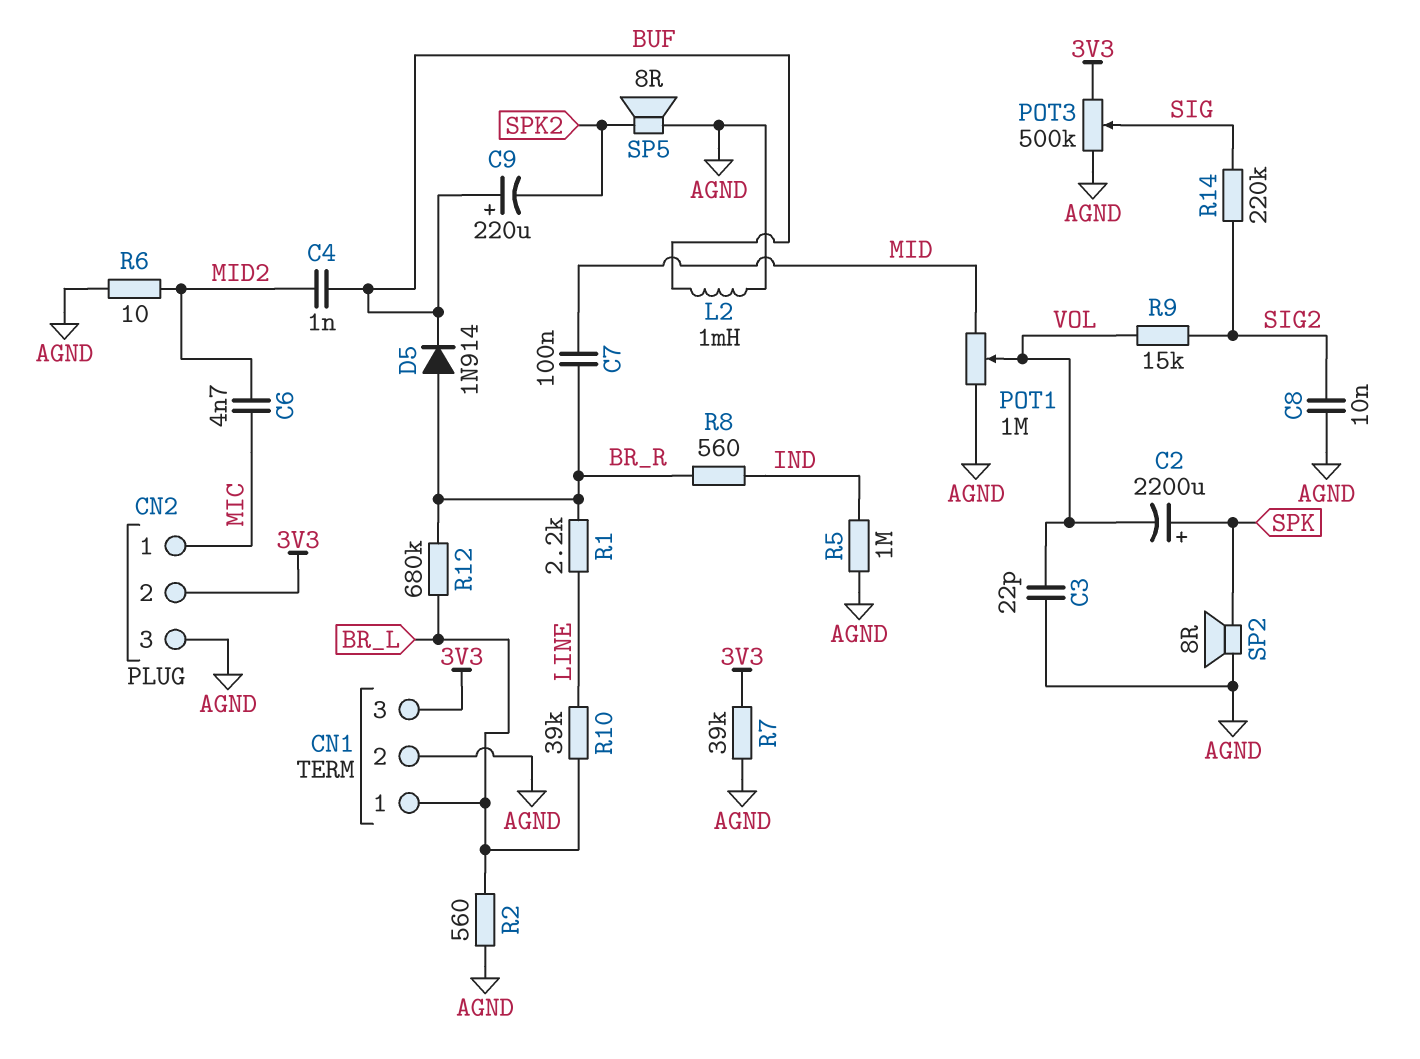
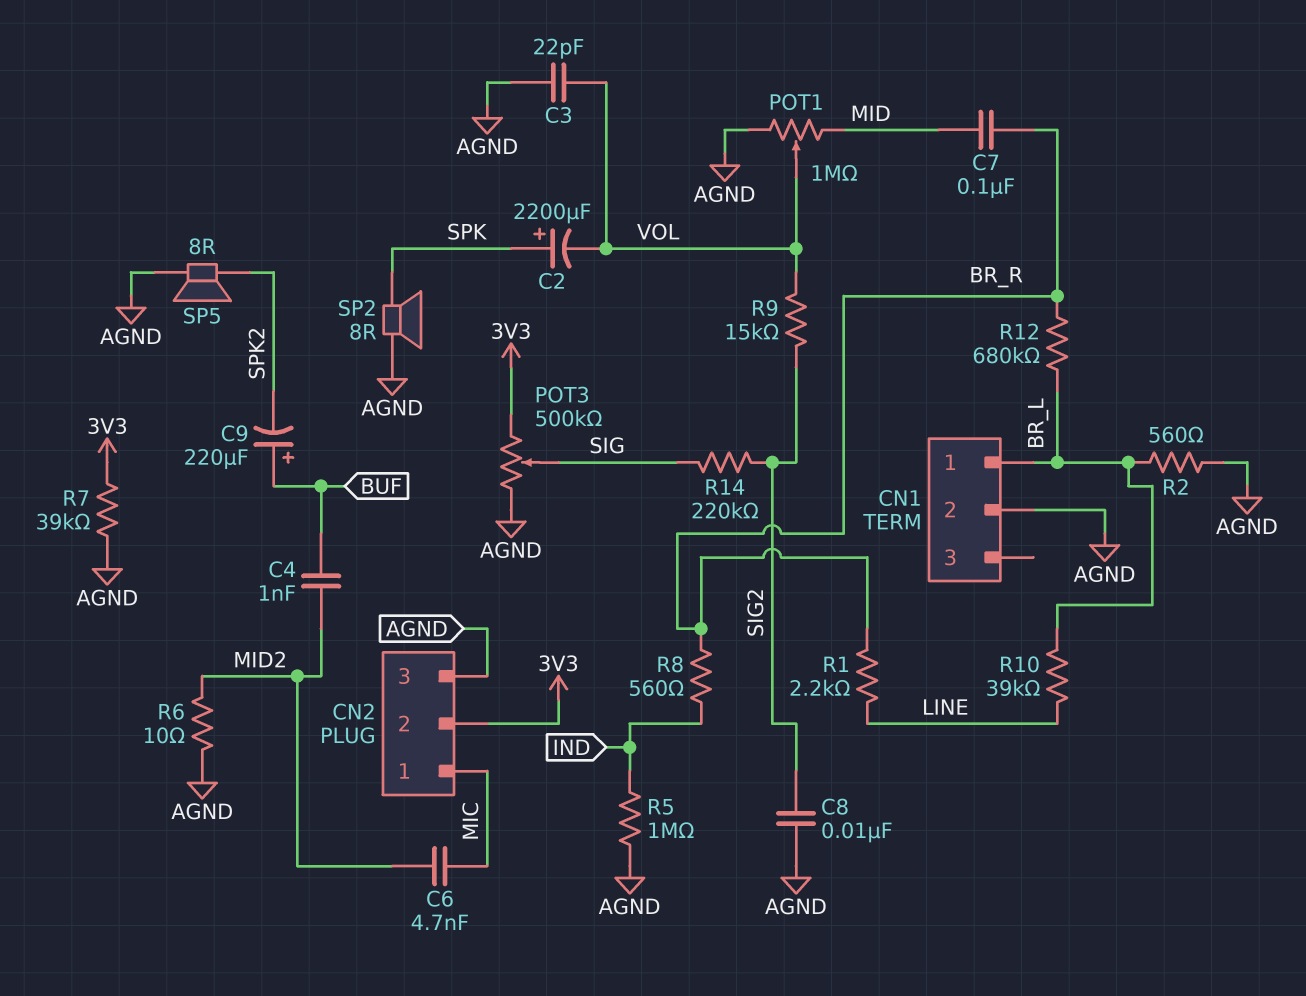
CN1 pin 3: 3V3 -> none
D5: diode 1N914 (A BR_R, K BUF) -> none
L2: 1mH (AGND, BUF) -> none

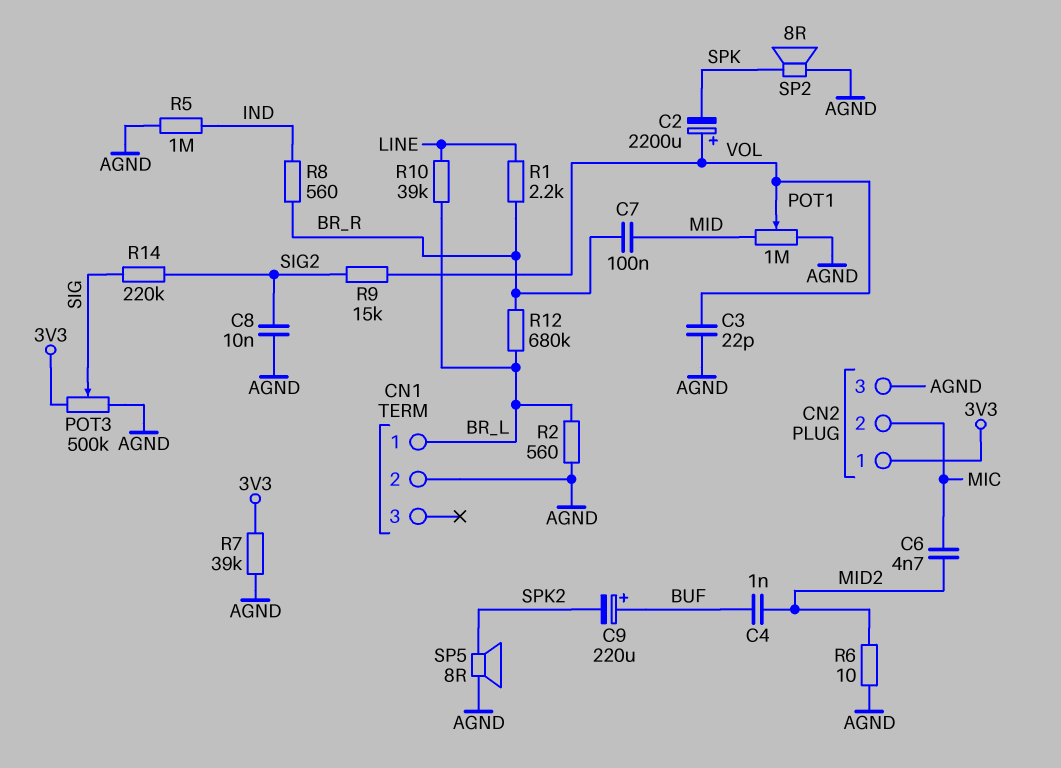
C2: 2200uF (plus SPK, minus VOL) -> 2200uF (plus VOL, minus SPK)
CN2 pin 1: MIC -> 3V3
CN2 pin 2: 3V3 -> MIC

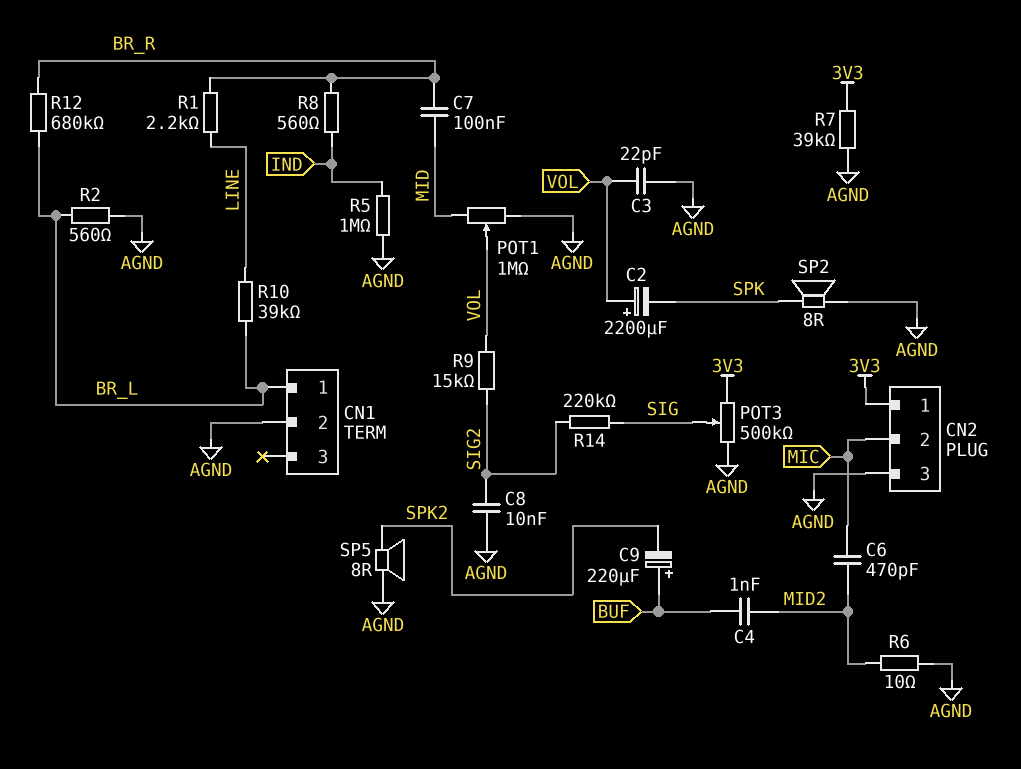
C6: 4.7nF (MIC, MID2) -> 470pF (MIC, MID2)

